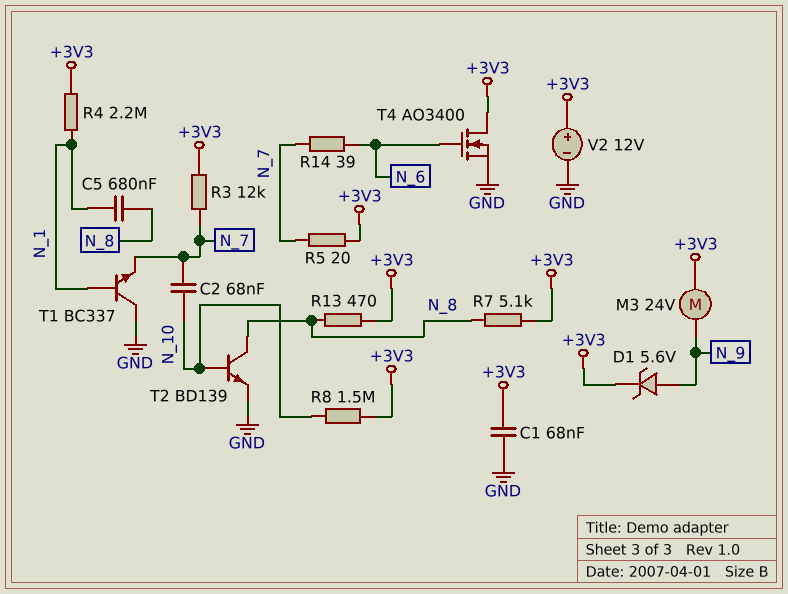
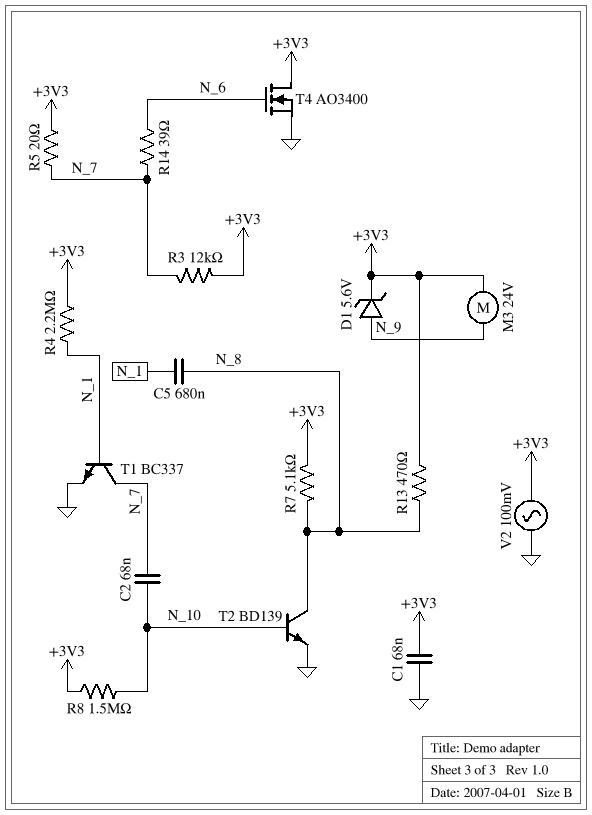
T1: NPN BC337 (B N_1, C GND, E N_7) -> NPN BC337 (B N_1, C N_7, E GND)
V2: 12V (plus +3V3, minus GND) -> AC 100mV (+3V3, GND)

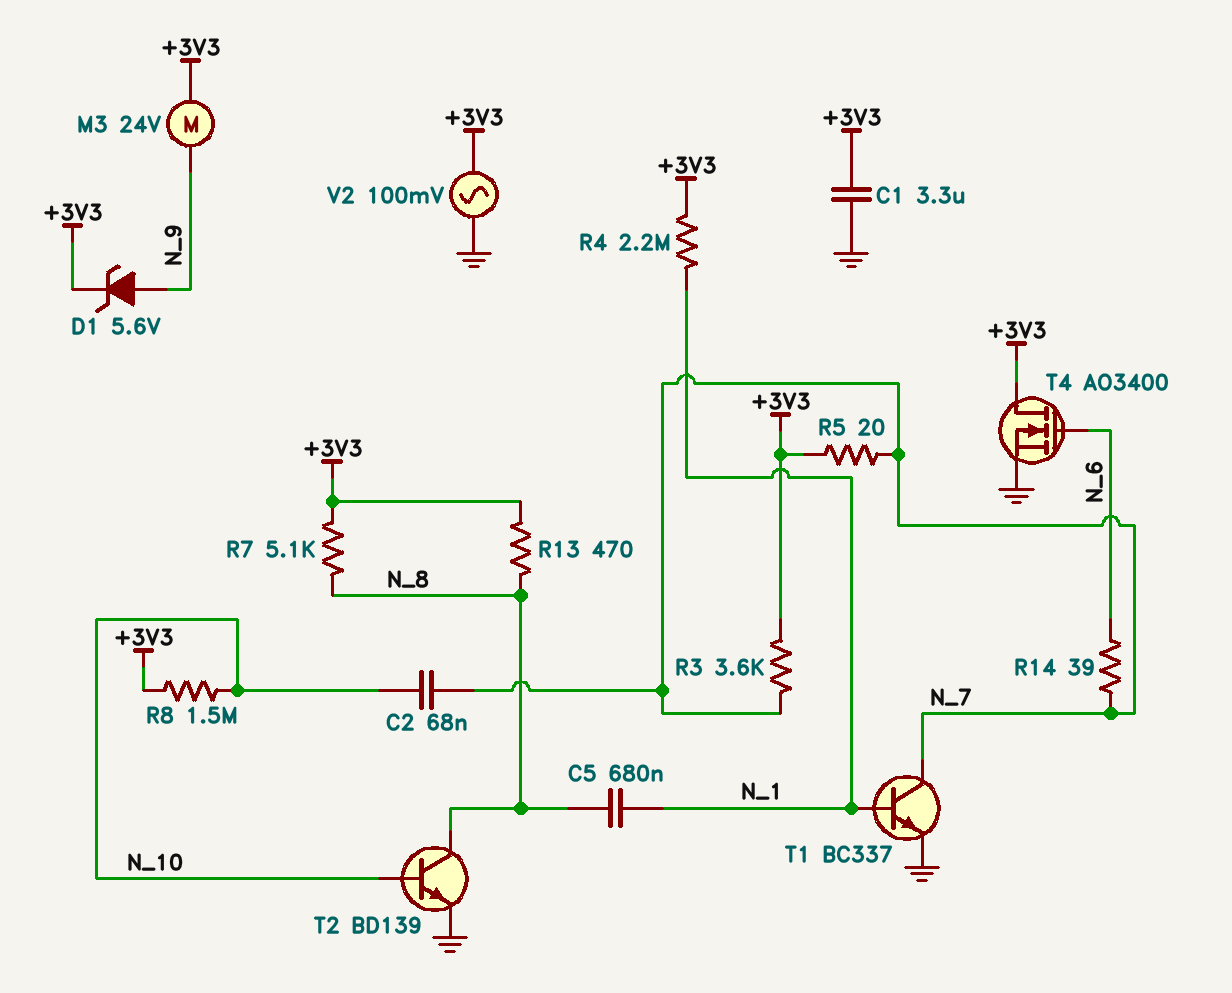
C1: 68nF (+3V3, GND) -> 3.3uF (+3V3, GND)
R3: 12k (+3V3, N_7) -> 3.6k (+3V3, N_7)

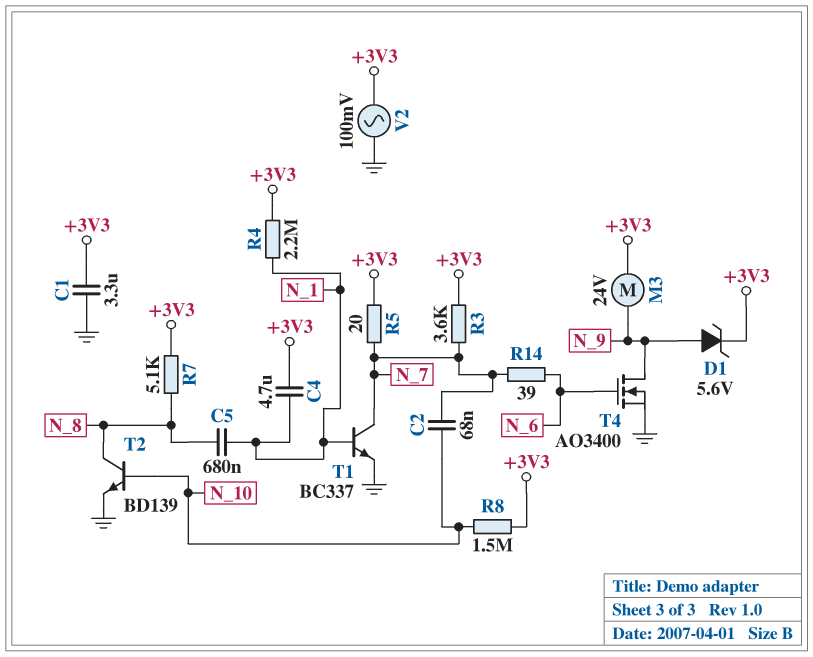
C4: none -> 4.7uF (+3V3, N_1)
R13: 470 (+3V3, N_8) -> none
T4: NMOS AO3400 (G N_6, D +3V3, S GND) -> NMOS AO3400 (G N_6, D N_9, S GND)

